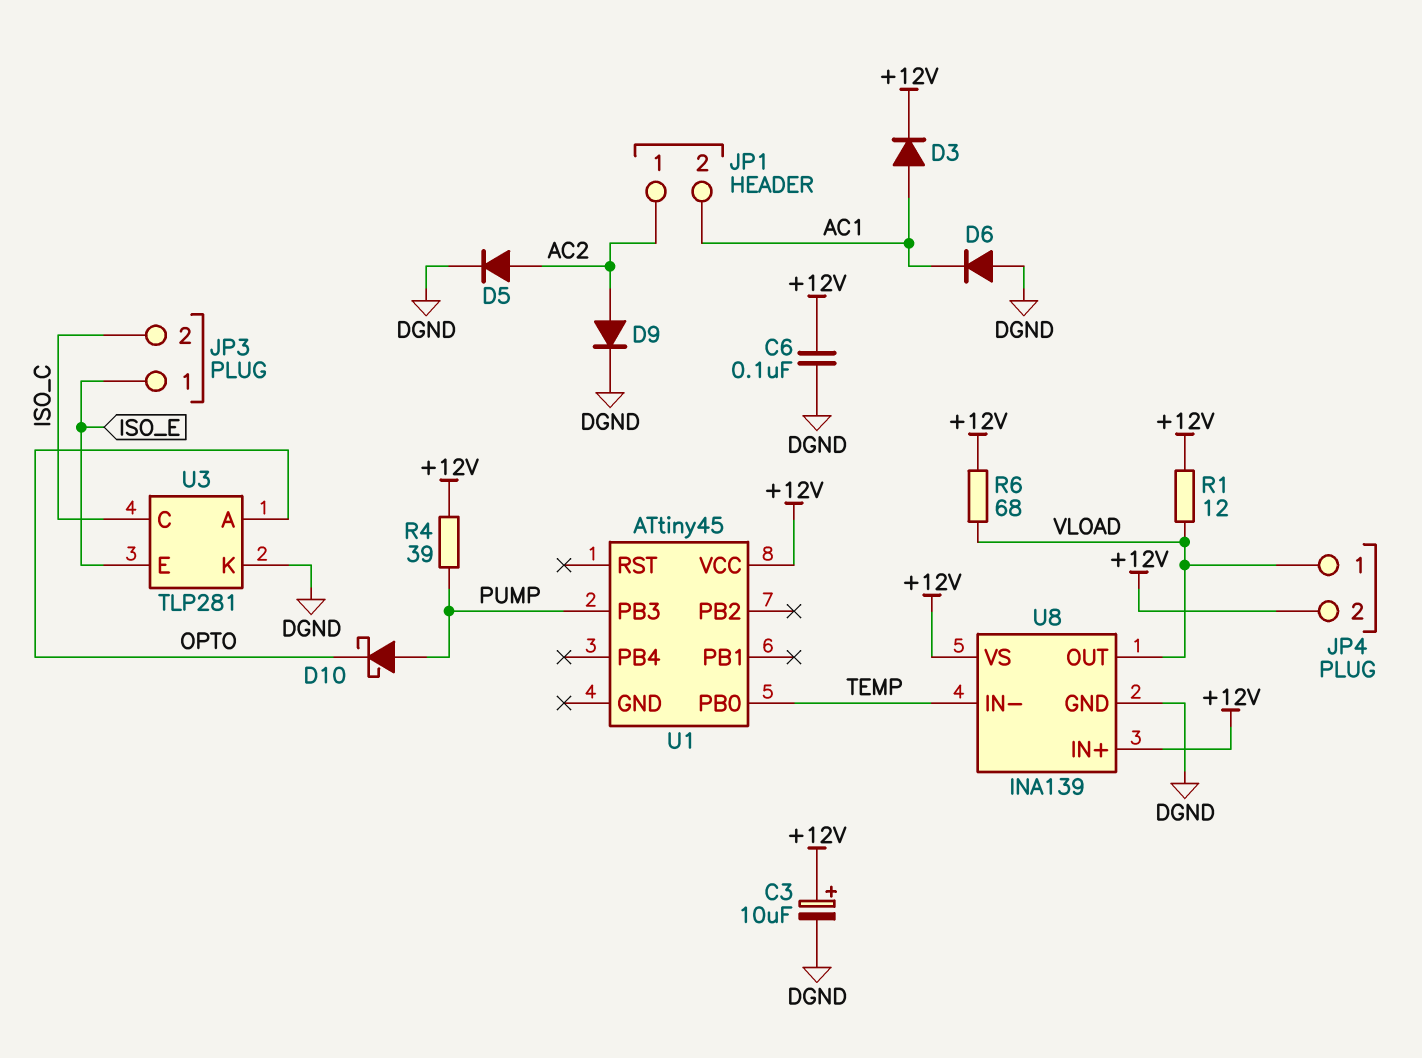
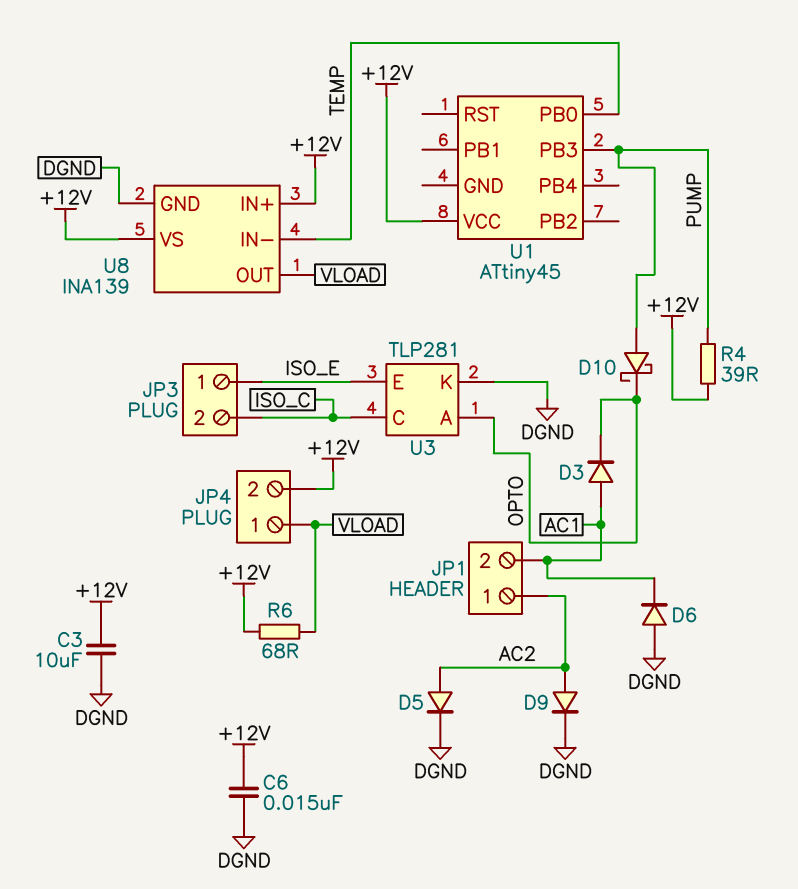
C3: 10uF (plus +12V, minus DGND) -> 10uF (+12V, DGND)
C6: 100nF (+12V, DGND) -> 15nF (+12V, DGND)
D3: diode (A AC1, K +12V) -> diode (A AC1, K OPTO)
R1: 12 (+12V, VLOAD) -> none

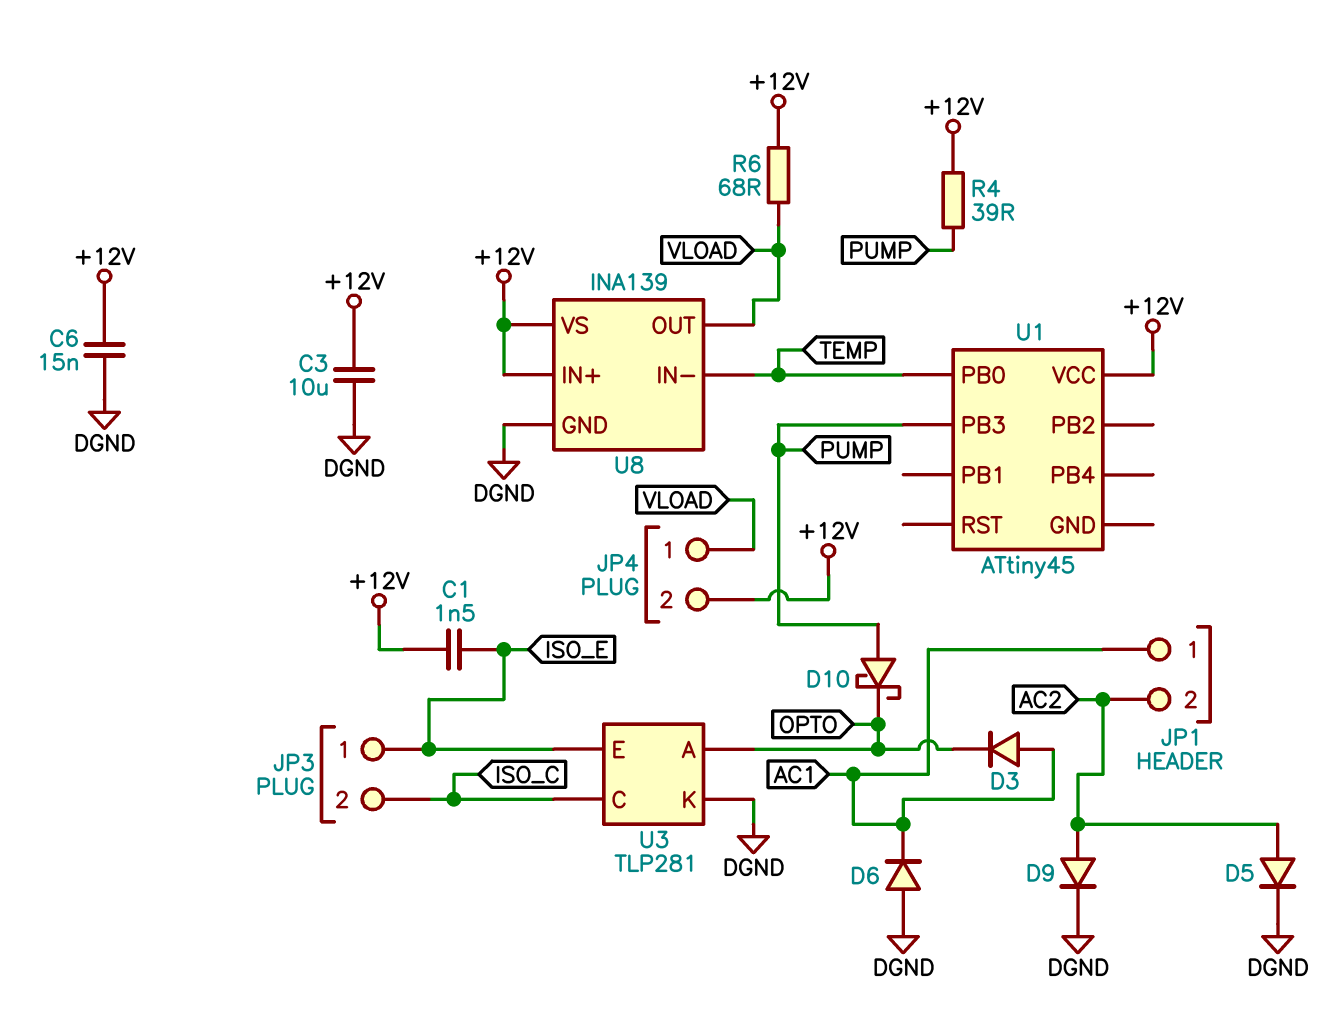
C1: none -> 1.5nF (+12V, ISO_E)
JP1 pin 1: AC2 -> AC1
JP1 pin 2: AC1 -> AC2

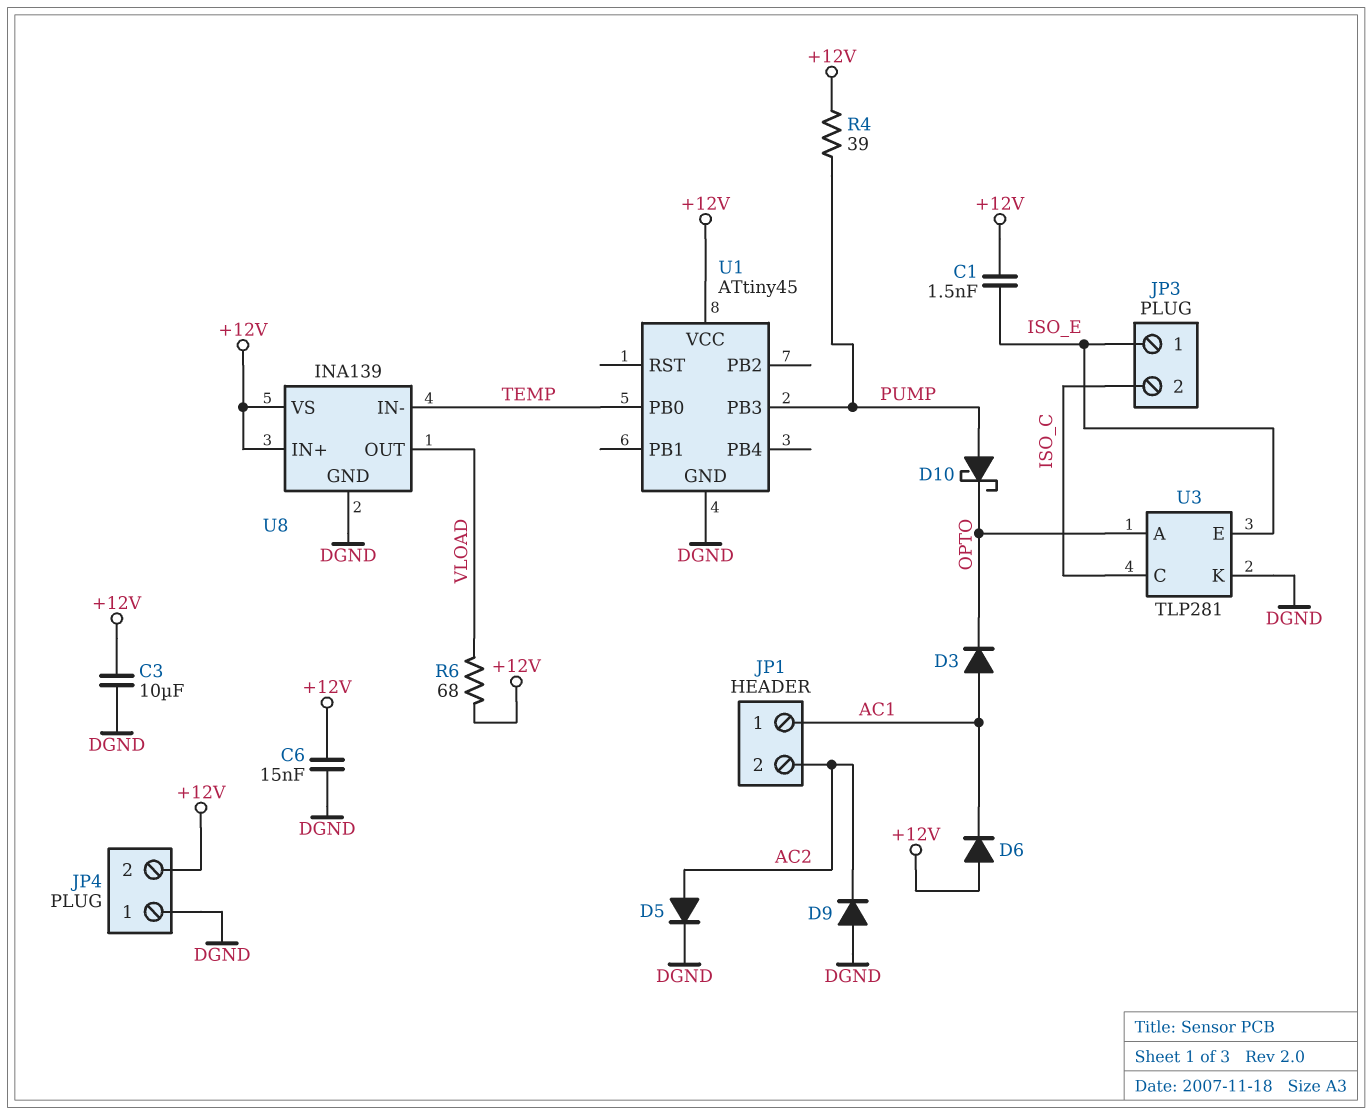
D6: diode (A DGND, K AC1) -> diode (A +12V, K AC1)
D9: diode (A AC2, K DGND) -> diode (A DGND, K AC2)
JP4 pin 1: VLOAD -> DGND
U1 pin GND: none -> DGND

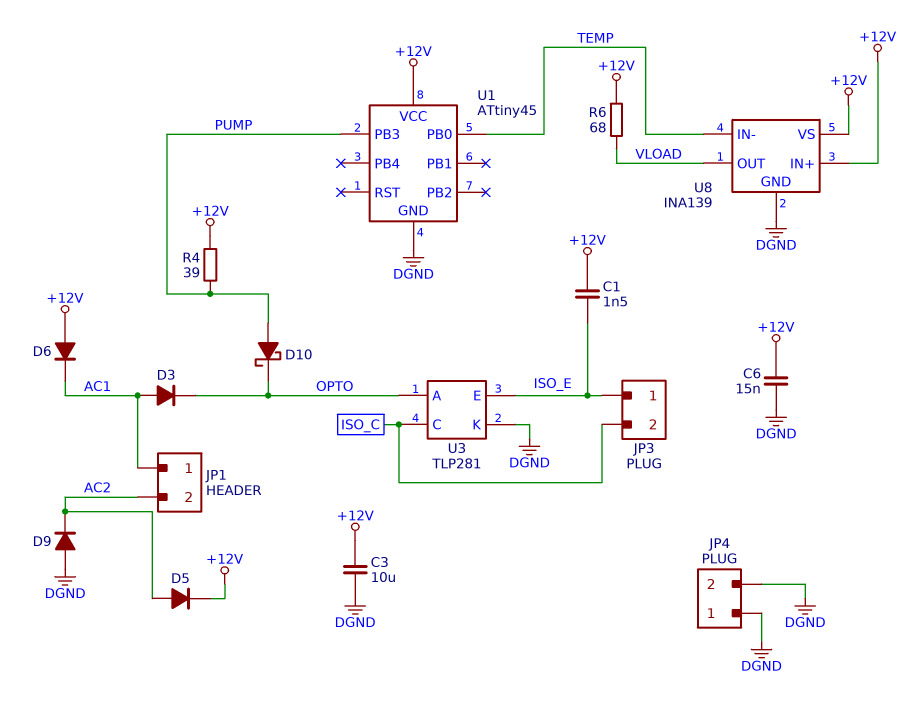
D5: diode (A AC2, K DGND) -> diode (A AC2, K +12V)
JP4 pin 2: +12V -> DGND

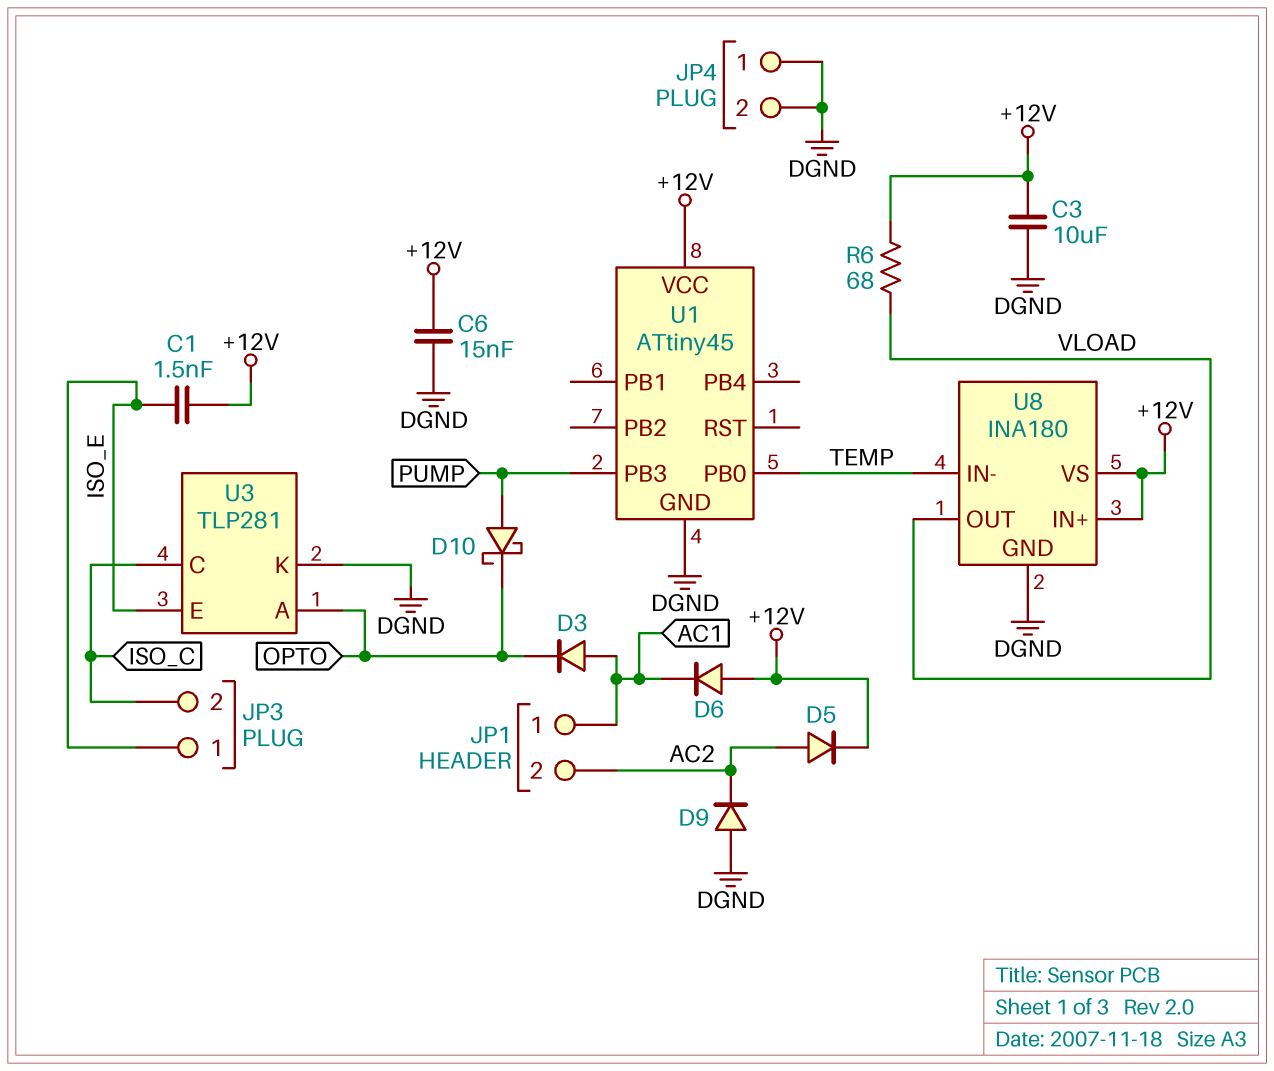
R4: 39 (+12V, PUMP) -> none
U8: INA139 -> INA180

